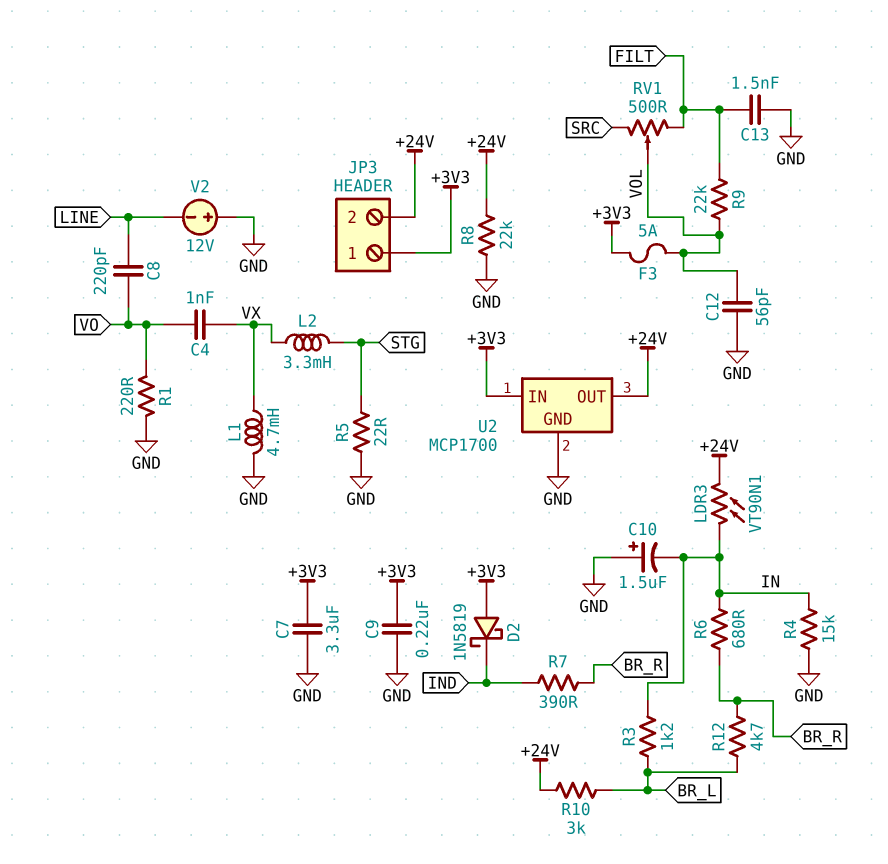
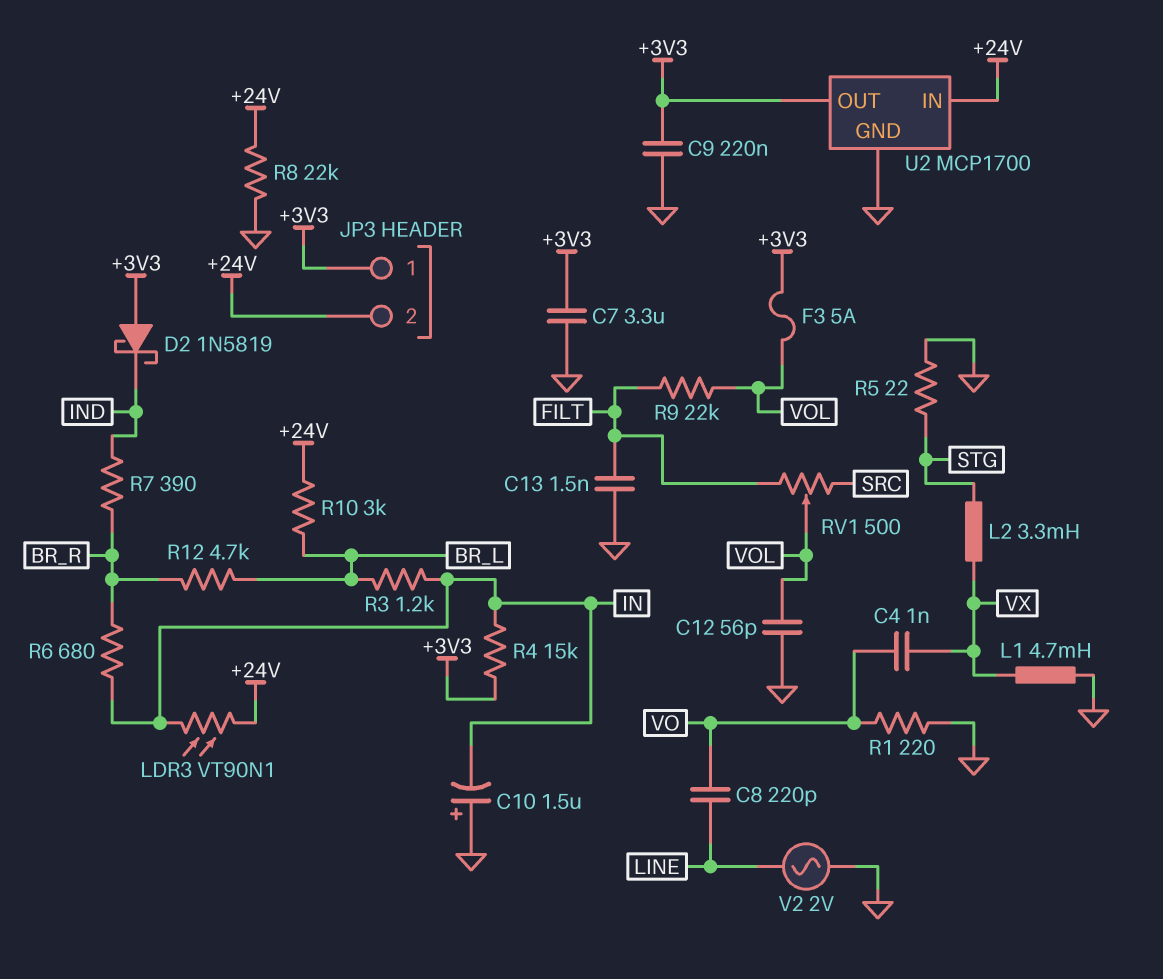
R4: 15k (GND, IN) -> 15k (+3V3, IN)
U2 pin IN: +3V3 -> +24V
U2 pin OUT: +24V -> +3V3
V2: 12V (plus GND, minus LINE) -> AC 2V (GND, LINE)

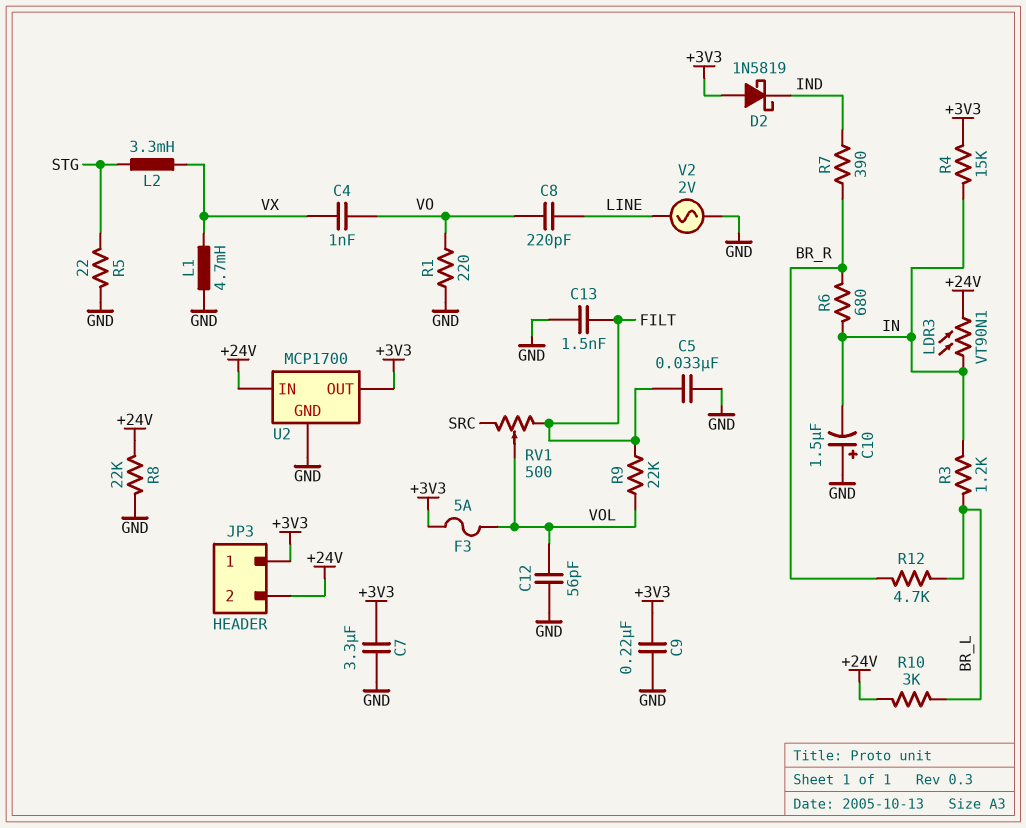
C5: none -> 33nF (FILT, GND)

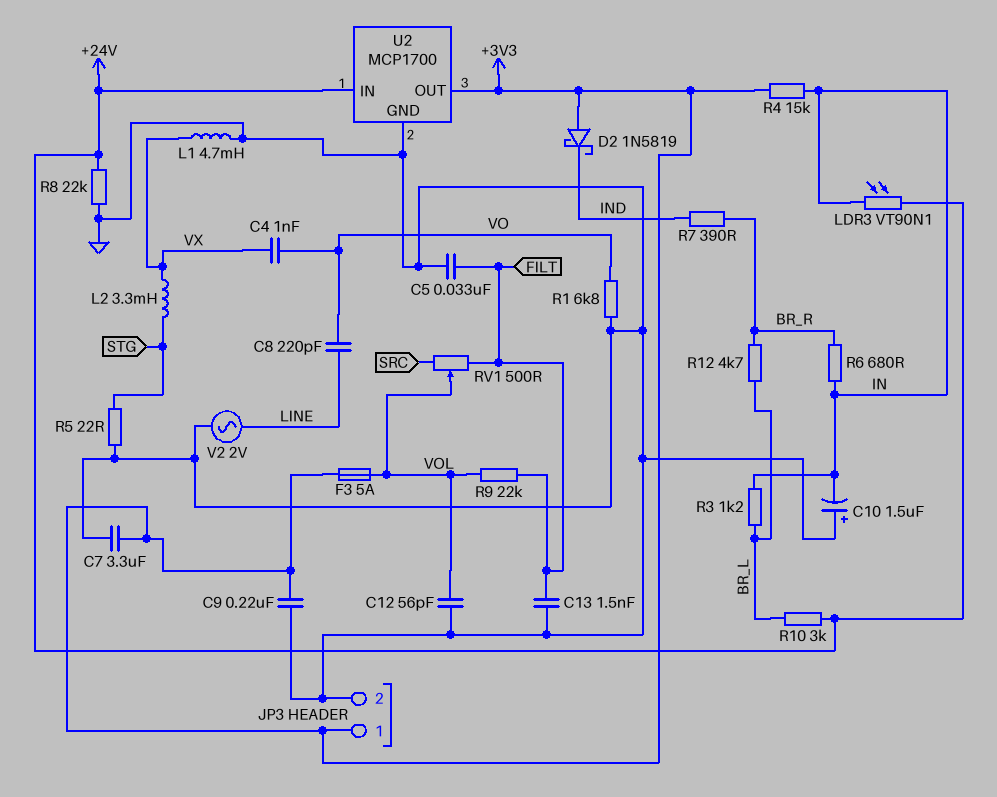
JP3 pin 2: +24V -> GND
R1: 220 (GND, VO) -> 6.8k (GND, VO)

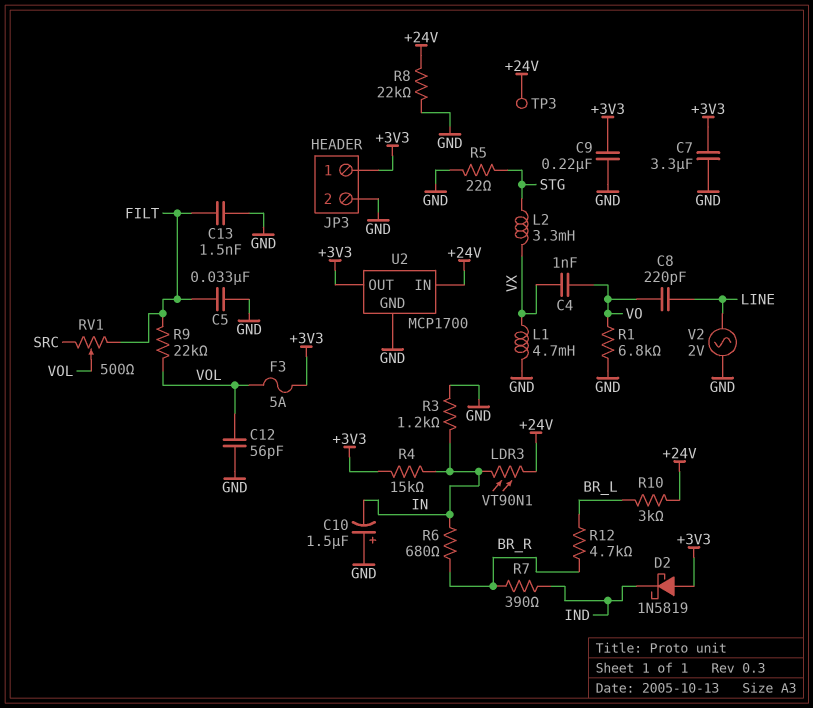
R3: 1.2k (BR_L, IN) -> 1.2k (GND, IN)
TP3: none -> test point (+24V)

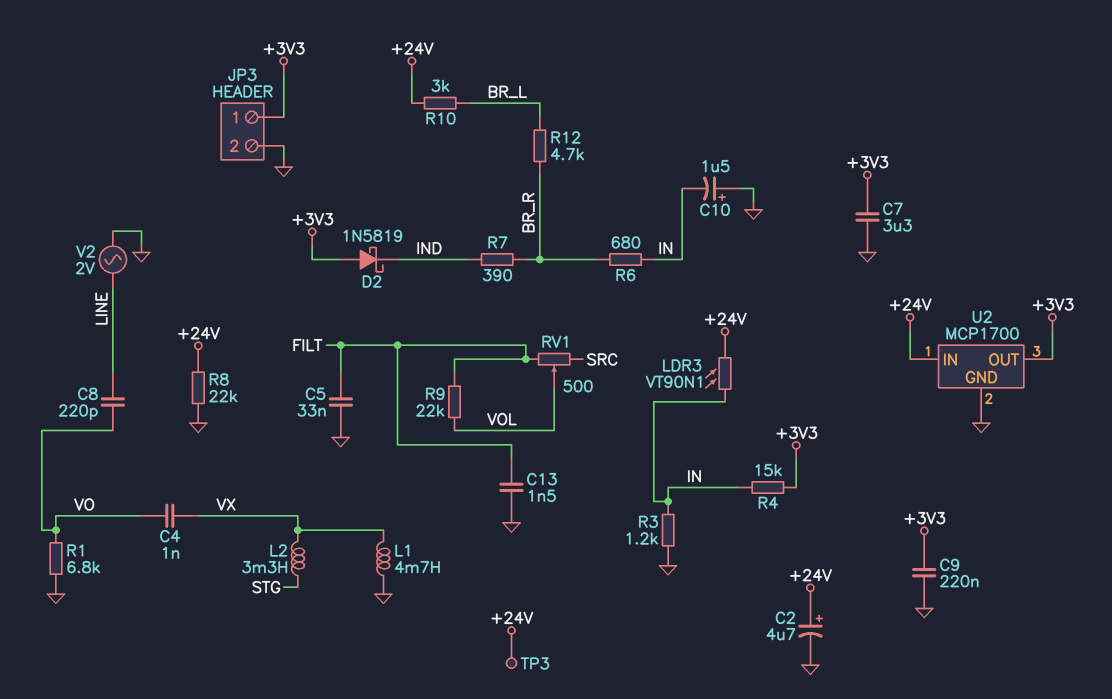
C2: none -> 4.7uF (plus +24V, minus GND)
C12: 56pF (GND, VOL) -> none
F3: 5A (+3V3, VOL) -> none
R5: 22 (GND, STG) -> none

